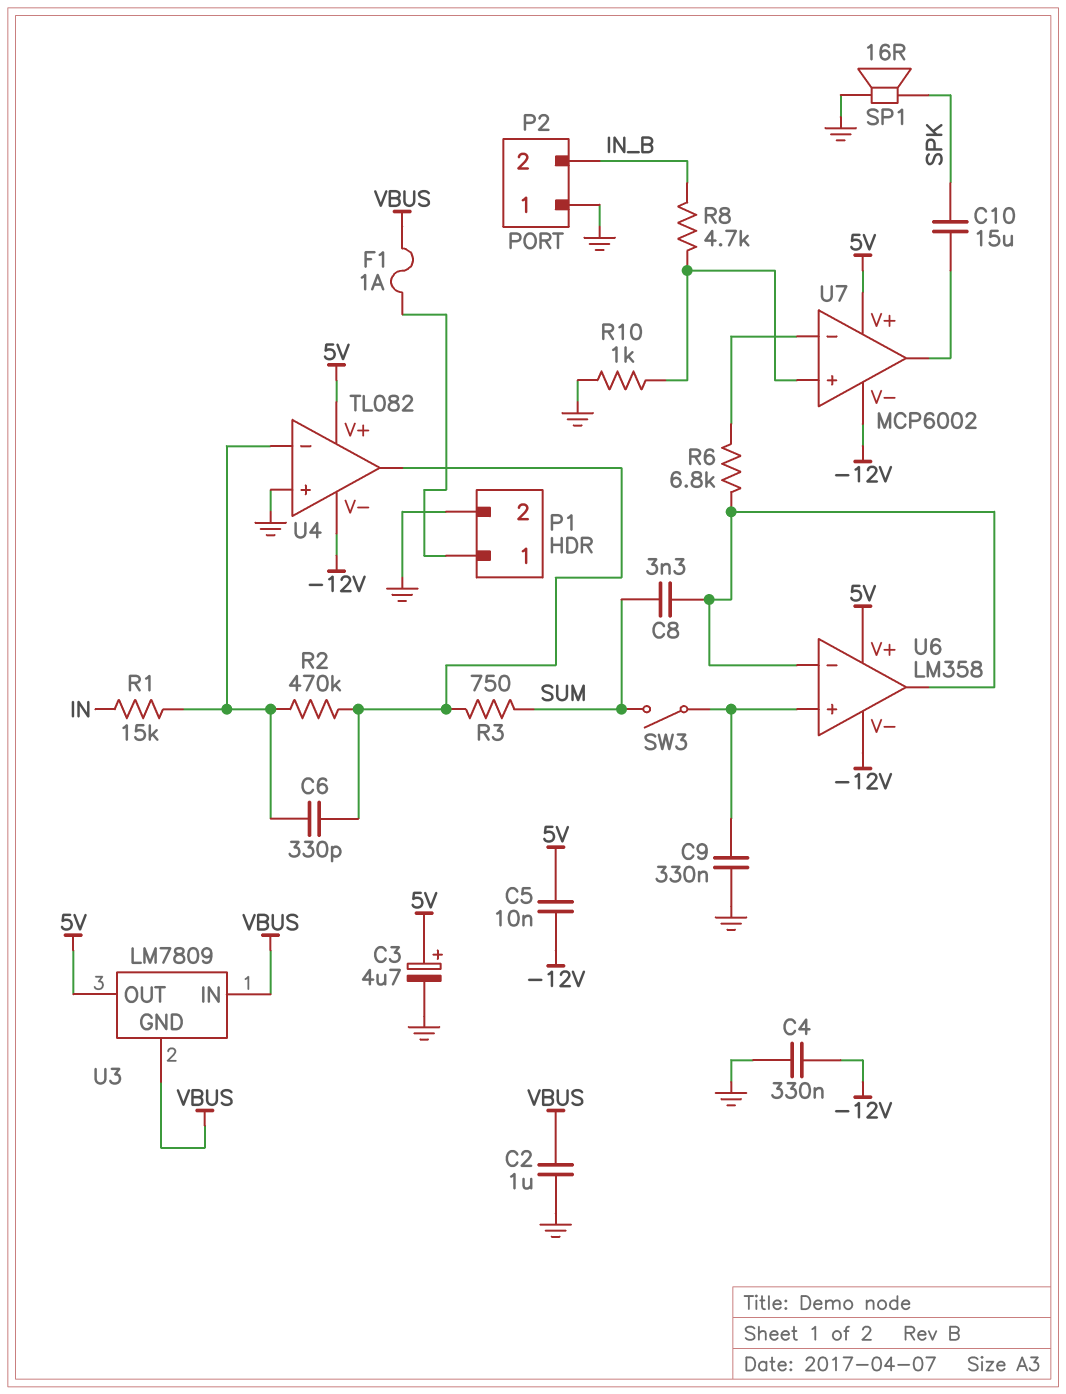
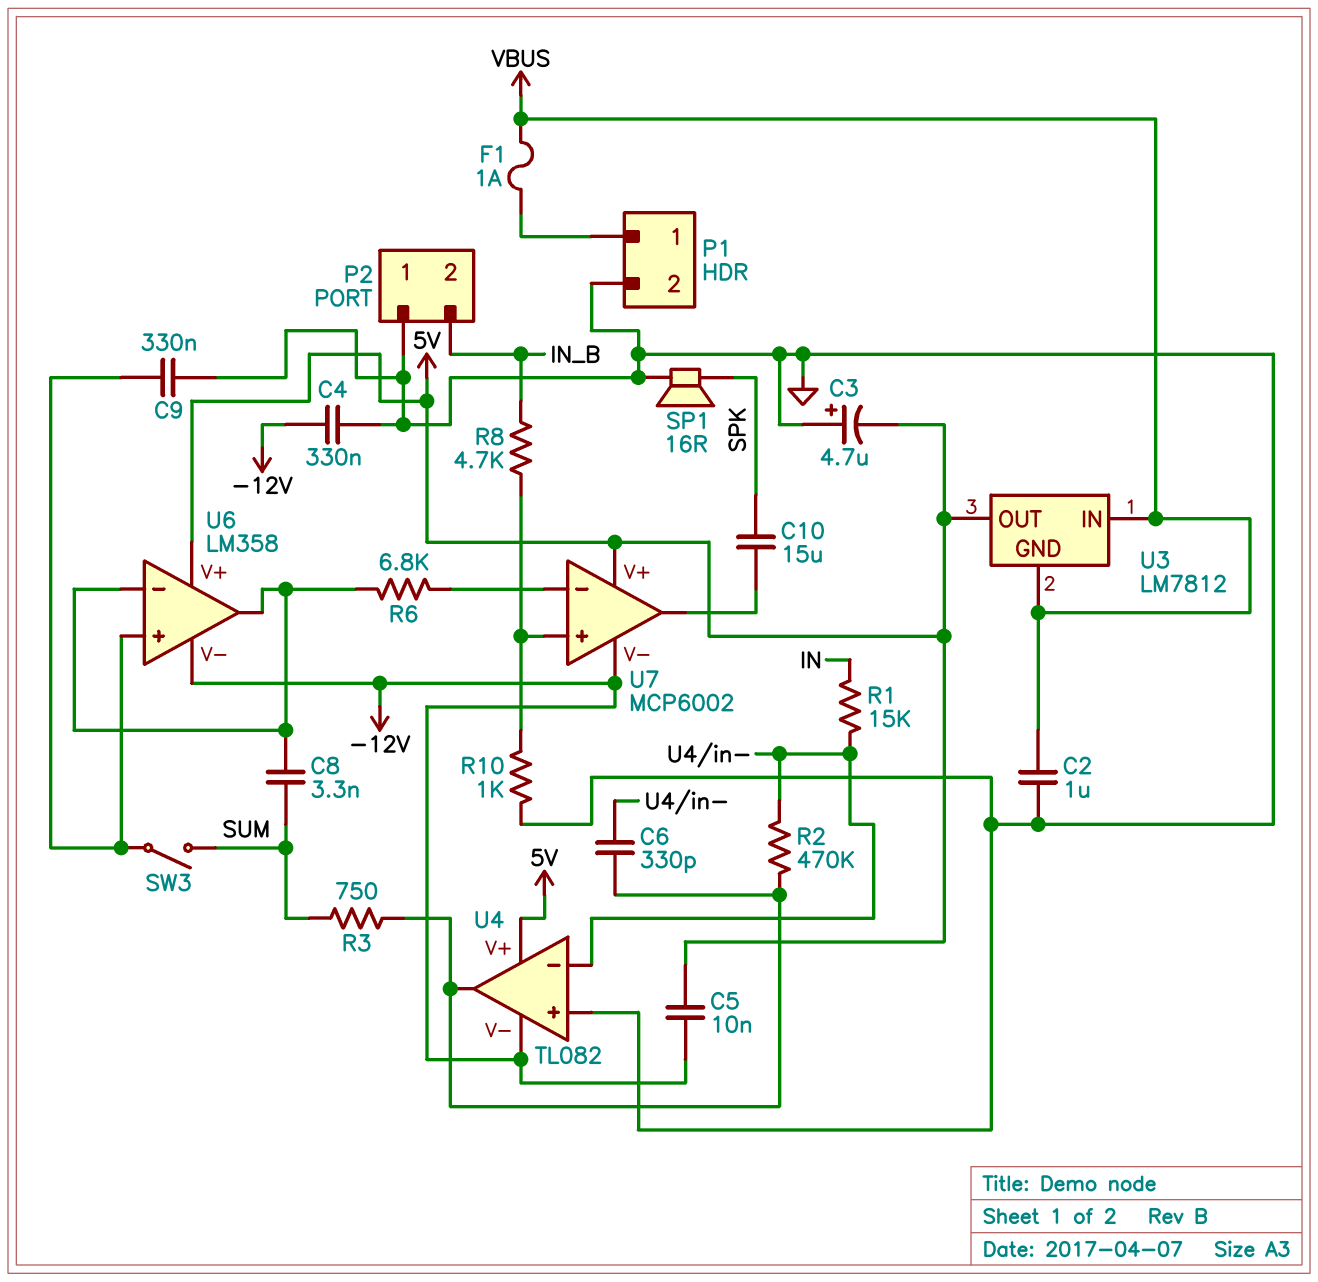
C3: 4.7uF (plus 5V, minus GND) -> 4.7uF (plus GND, minus 5V)
U3: LM7809 -> LM7812

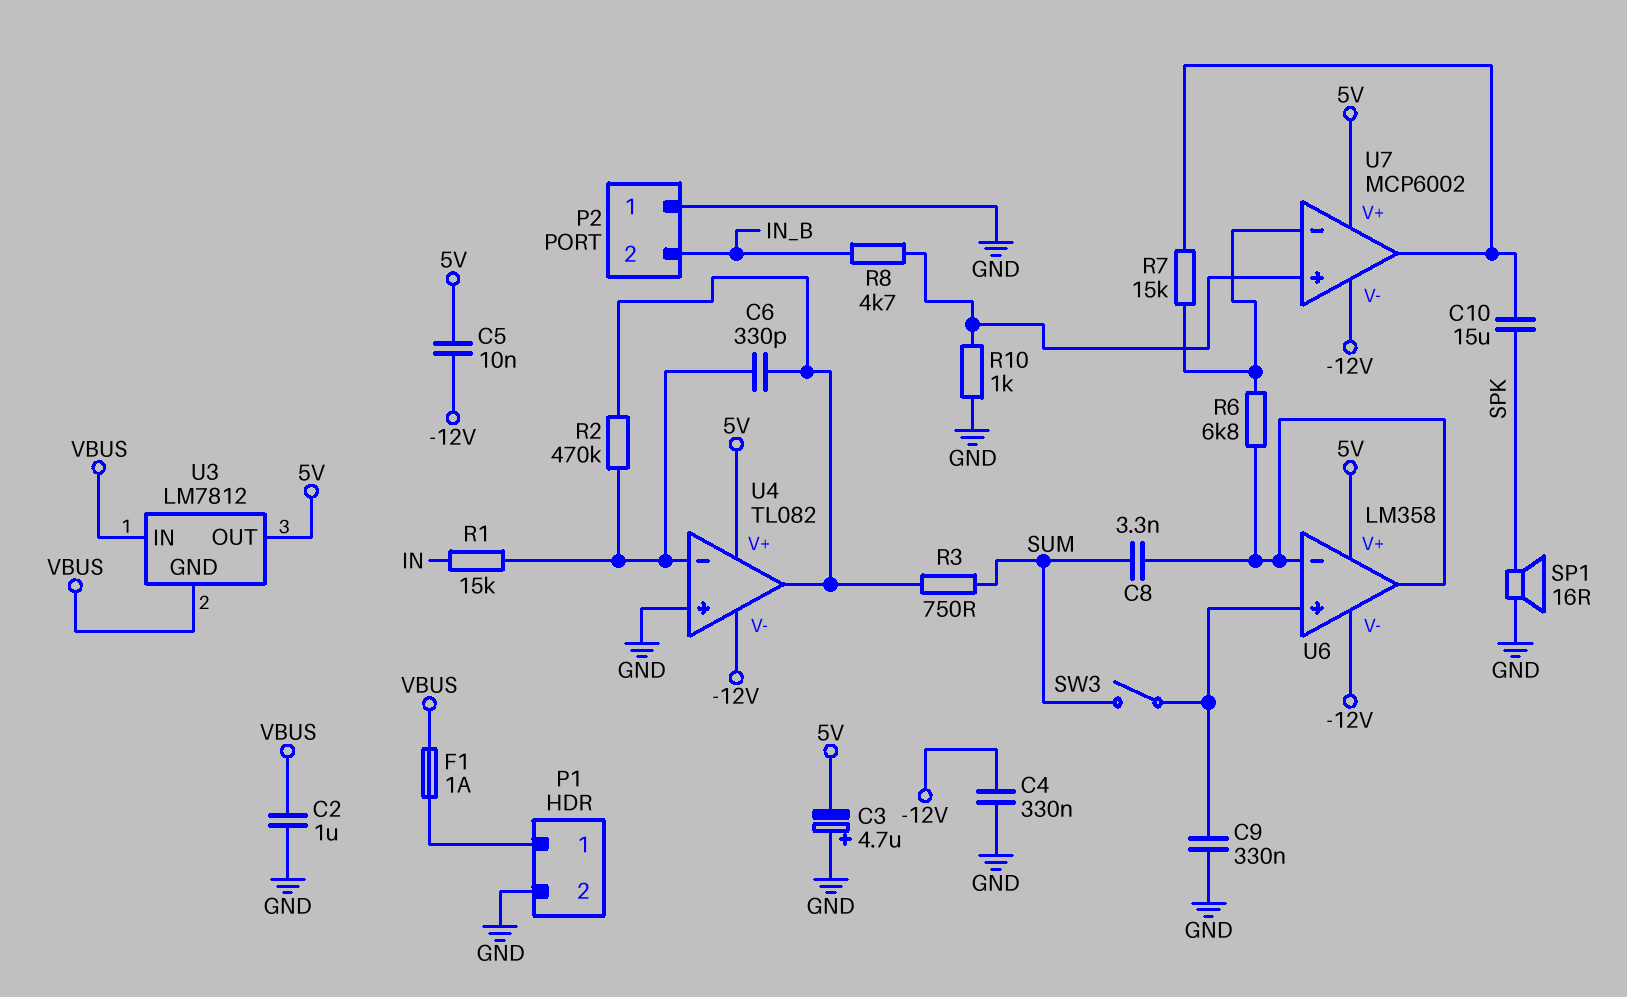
R7: none -> 15k (U7/in-, U7/out)

